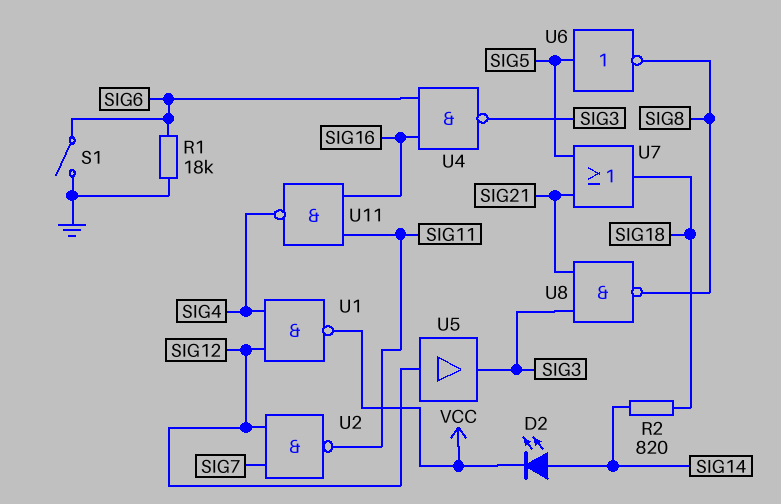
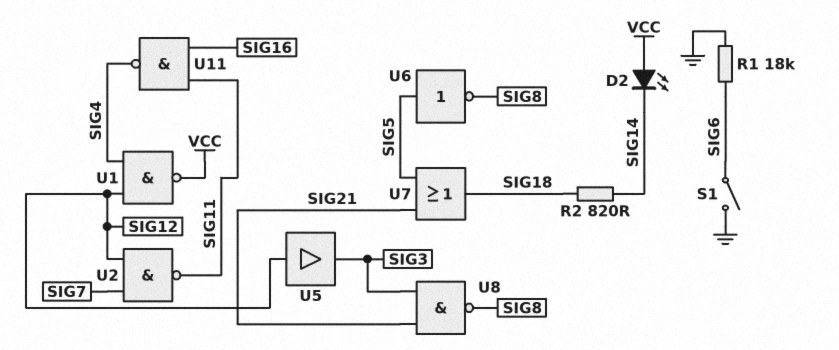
D2: LED (A SIG14, K VCC) -> LED (A VCC, K SIG14)
U4: NAND (in SIG6, in SIG16, out SIG3) -> none

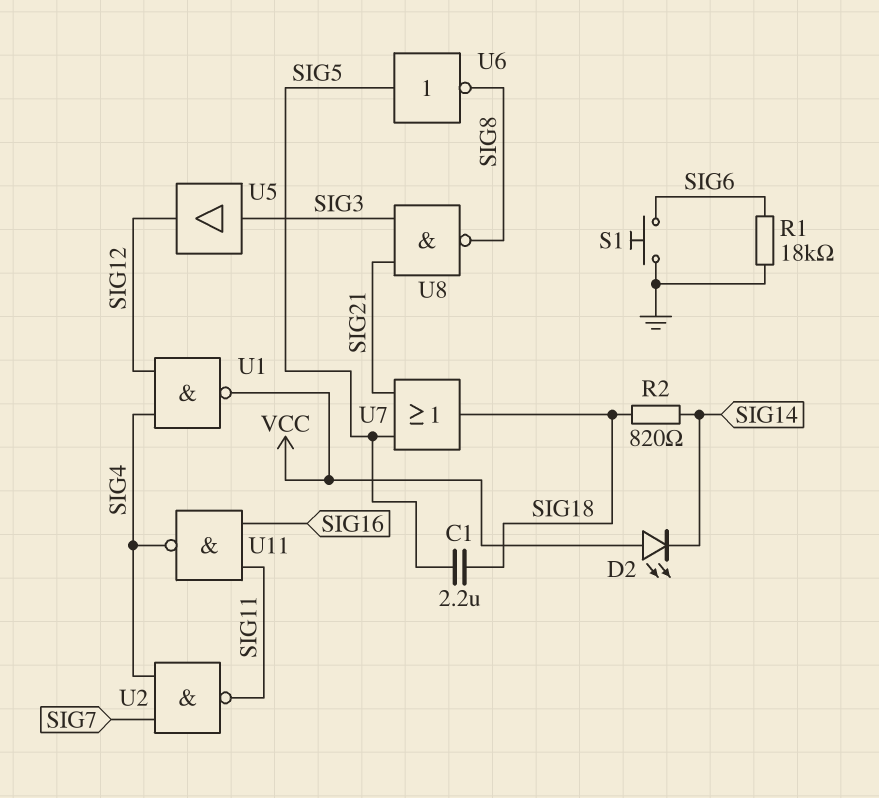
C1: none -> 2.2uF (SIG5, SIG18)
S1: switch (GND, SIG6) -> button (GND, SIG6)
U2: NAND (in SIG7, in SIG12, out SIG11) -> NAND (in SIG4, in SIG7, out SIG11)
U5: buffer (in SIG12, out SIG3) -> buffer (in SIG3, out SIG12)

